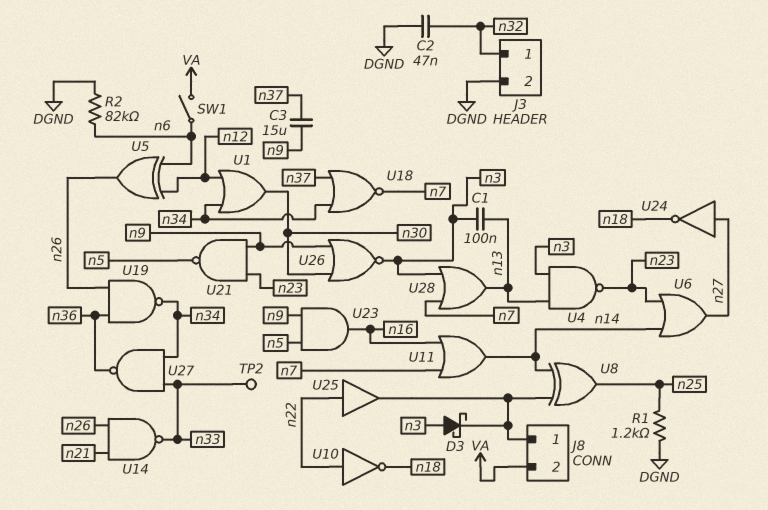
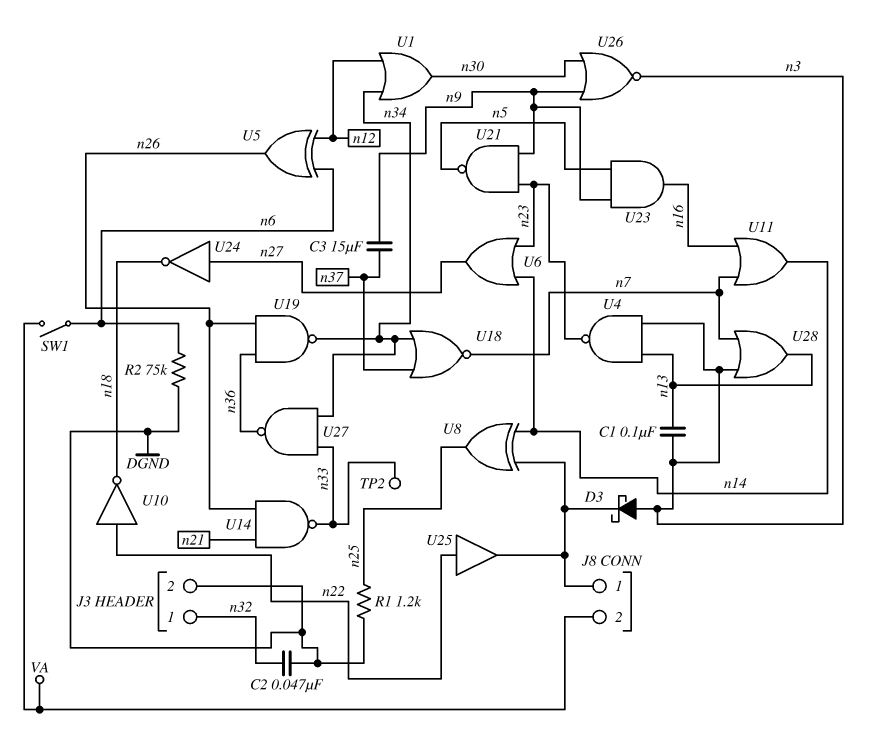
R2: 82k (DGND, n6) -> 75k (DGND, n6)

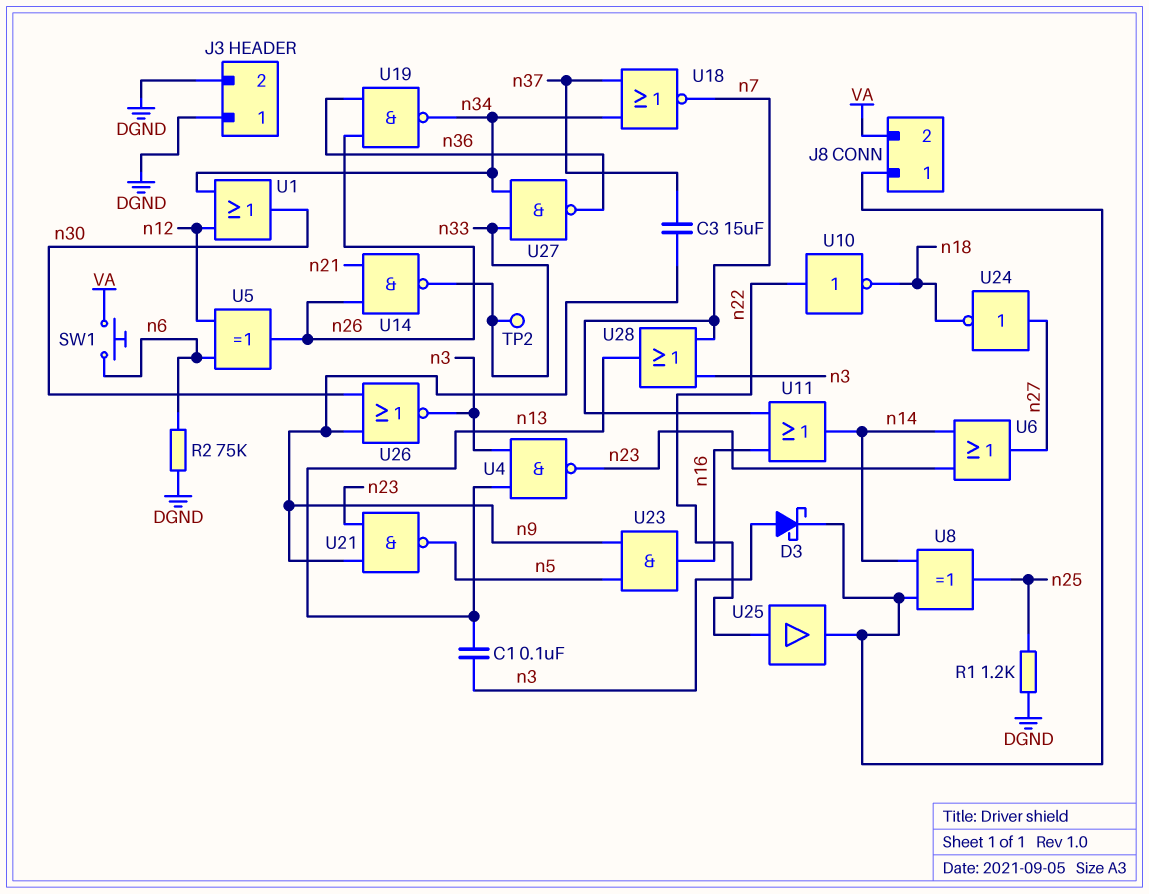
C2: 47nF (DGND, n32) -> none
J3 pin 1: n32 -> DGND
SW1: switch (VA, n6) -> button (VA, n6)

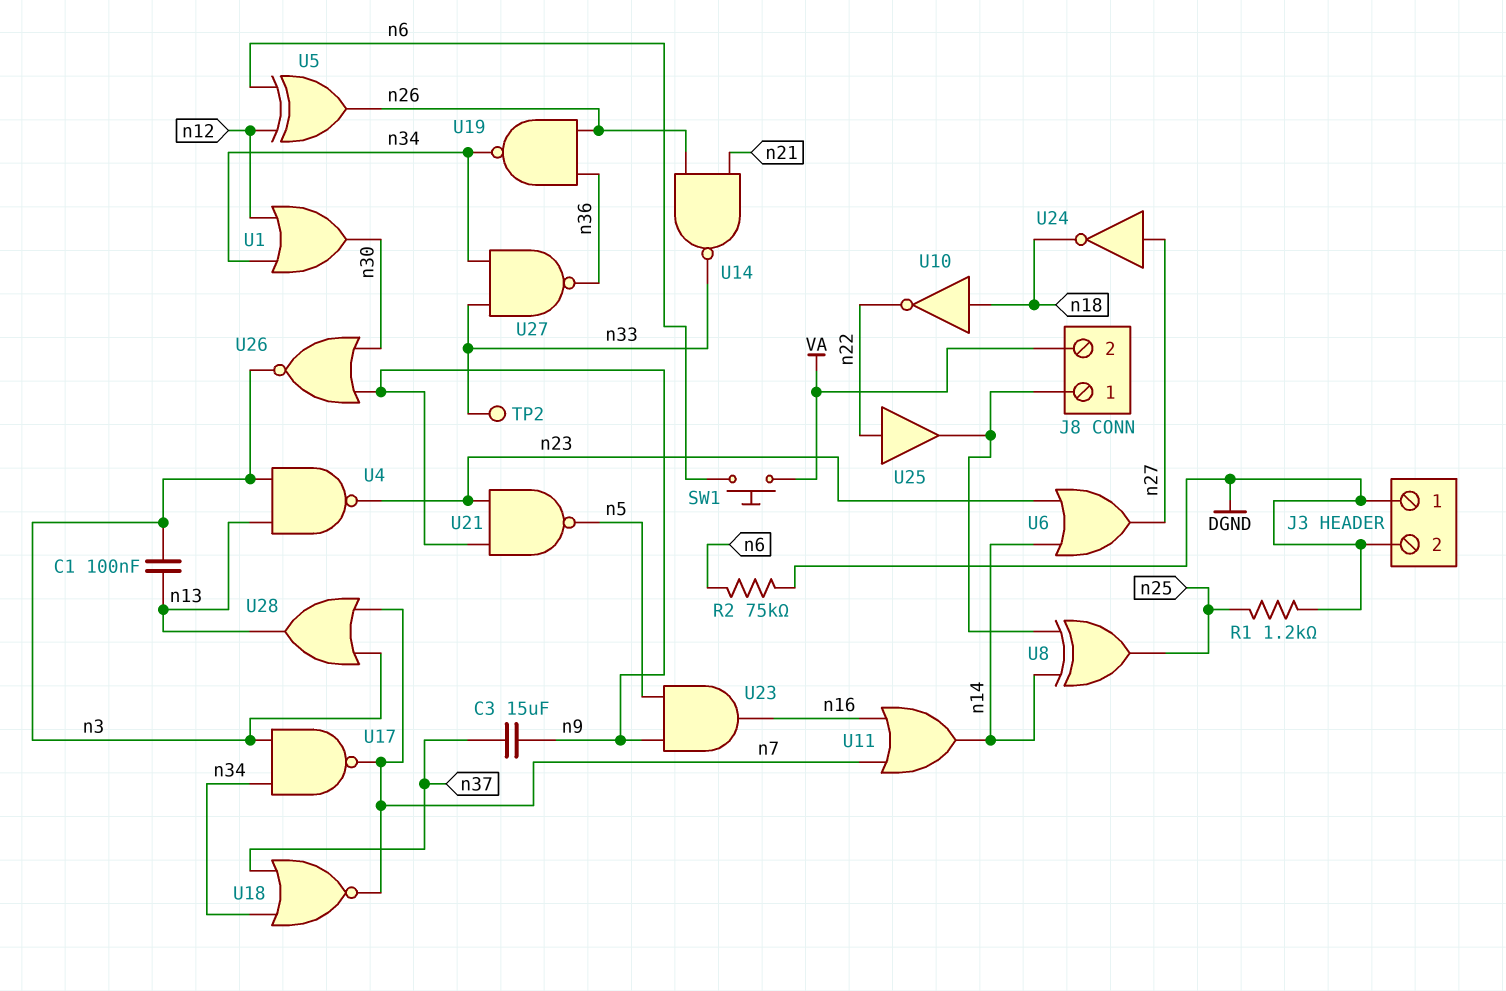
D3: schottky (A n3, K J8/1) -> none
U10: NOT (in n22, out n18) -> NOT (in n18, out n22)
U17: none -> NAND (in n3, in n34, out n7)

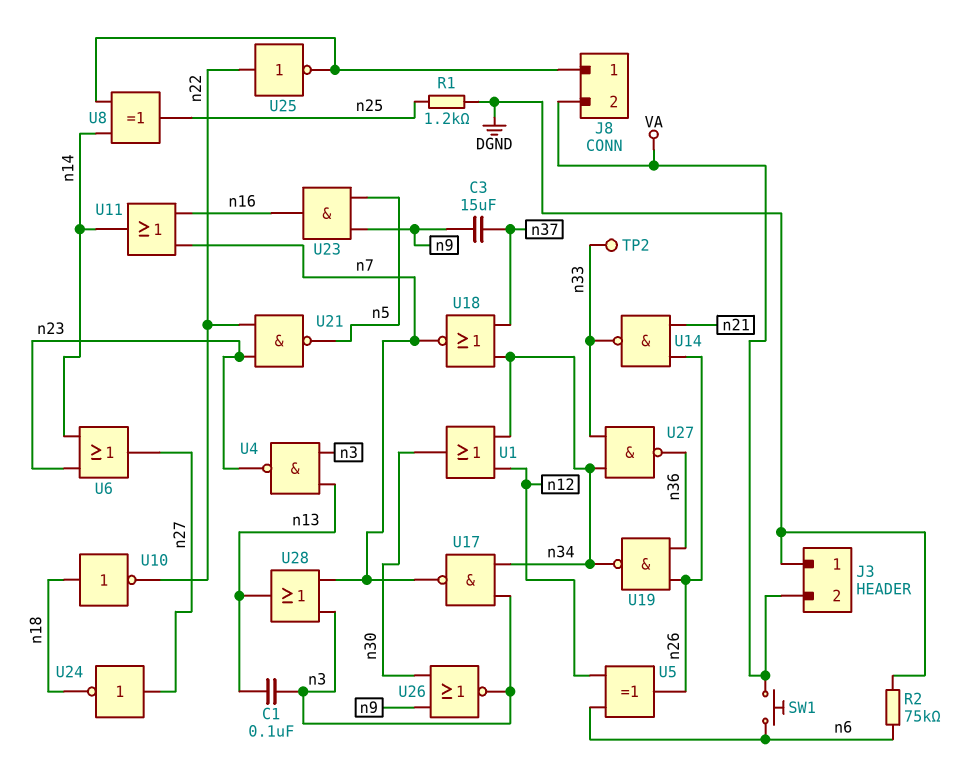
J3 pin 2: DGND -> VA
U21: NAND (in n9, in n23, out n5) -> NAND (in n22, in n23, out n5)
U25: buffer (in n22, out J8/1) -> NOT (in n22, out J8/1)

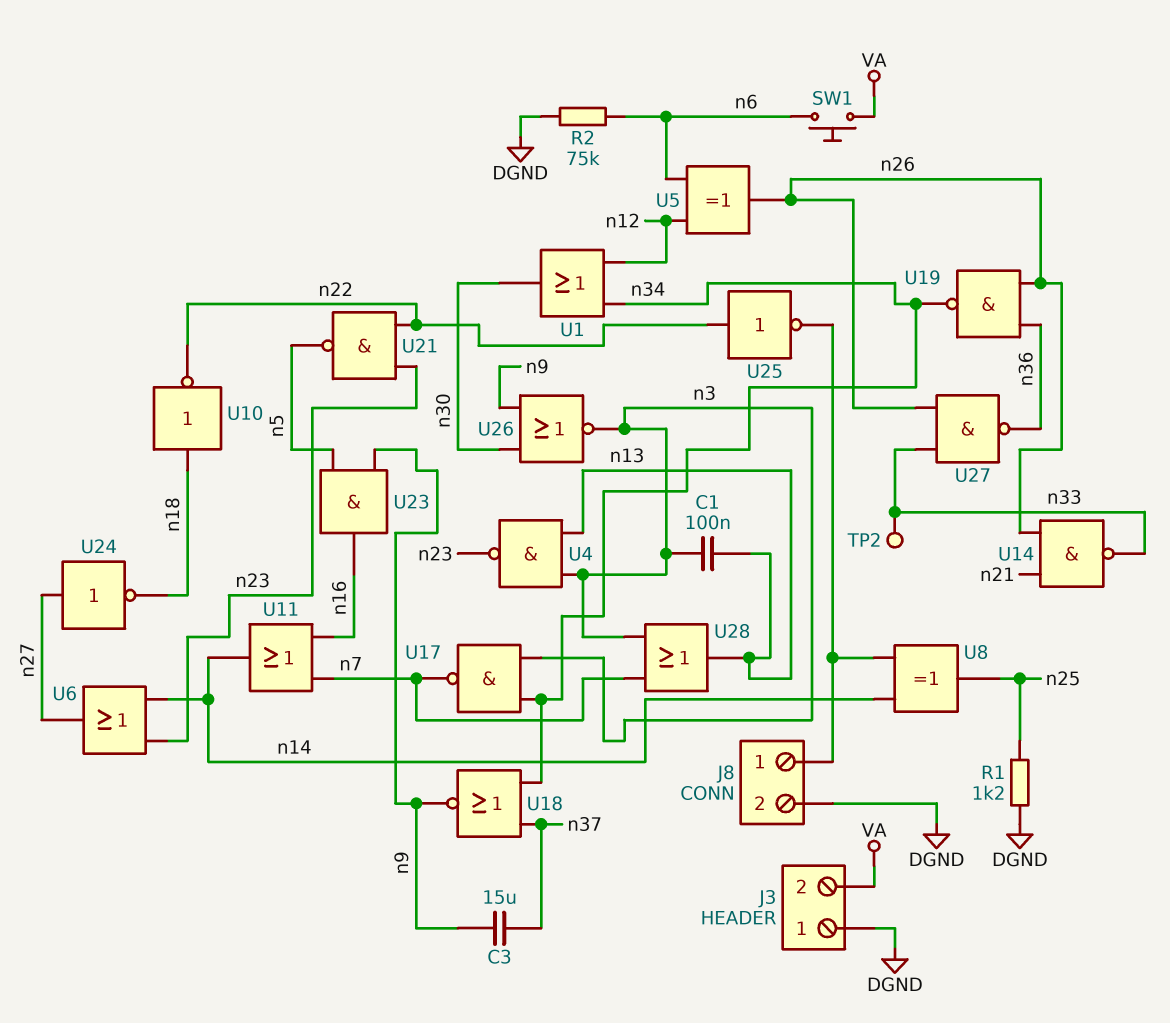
J8 pin 2: VA -> DGND
U18: NOR (in n34, in n37, out n7) -> NOR (in n34, in n37, out n9)
U27: NAND (in n33, in n34, out n36) -> NAND (in n26, in n33, out n36)

